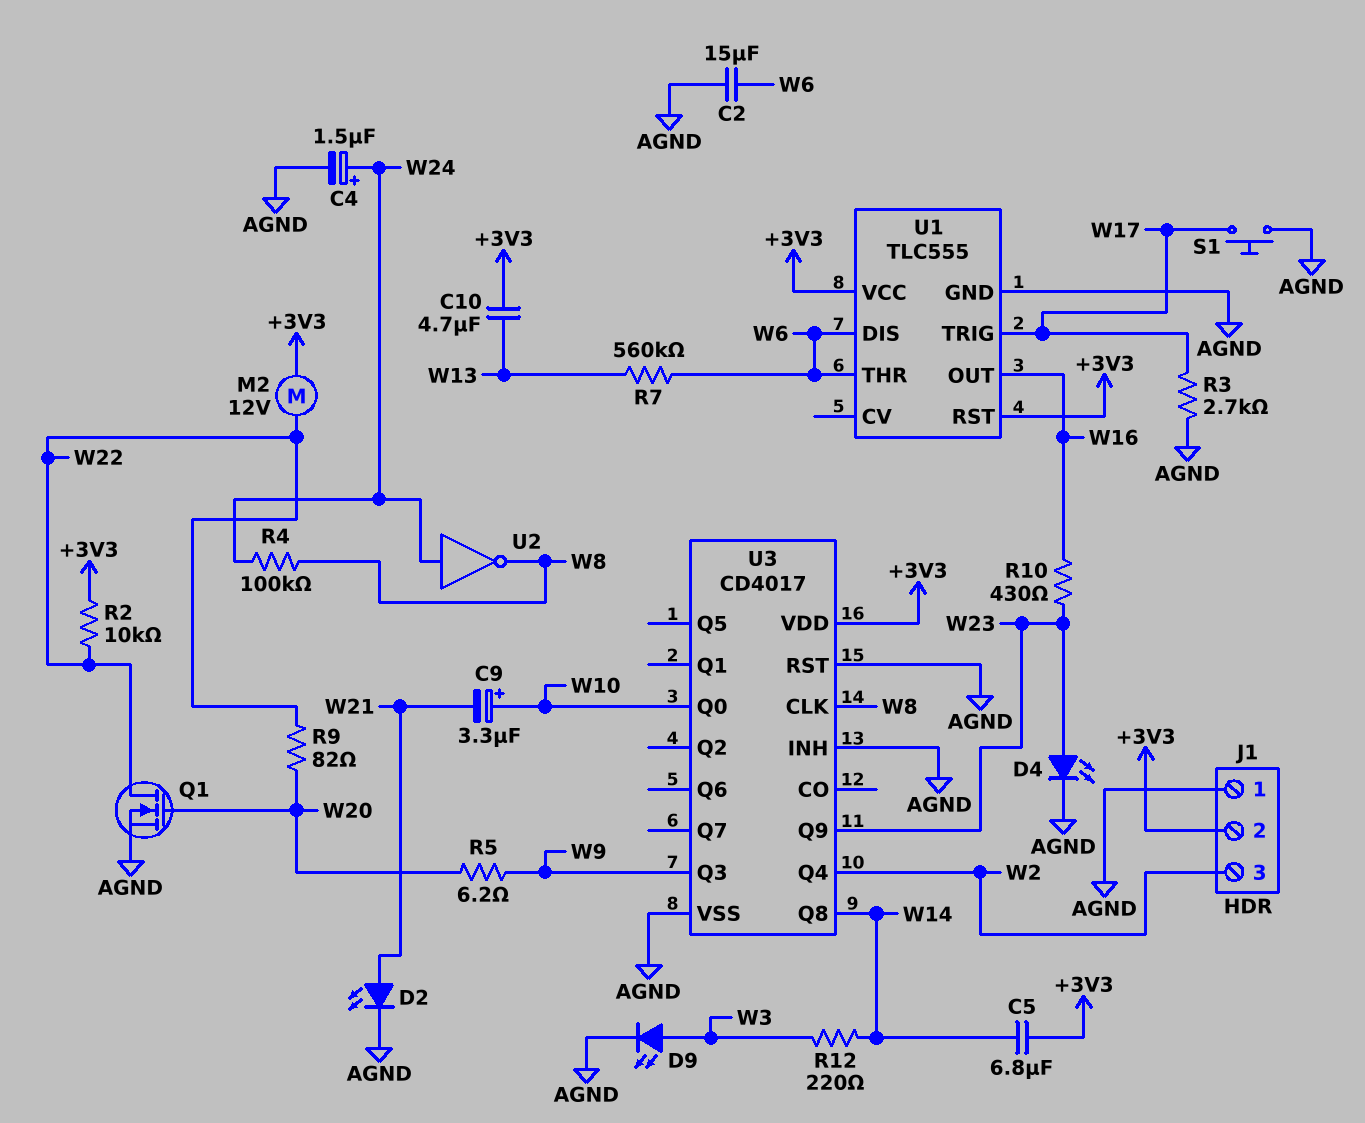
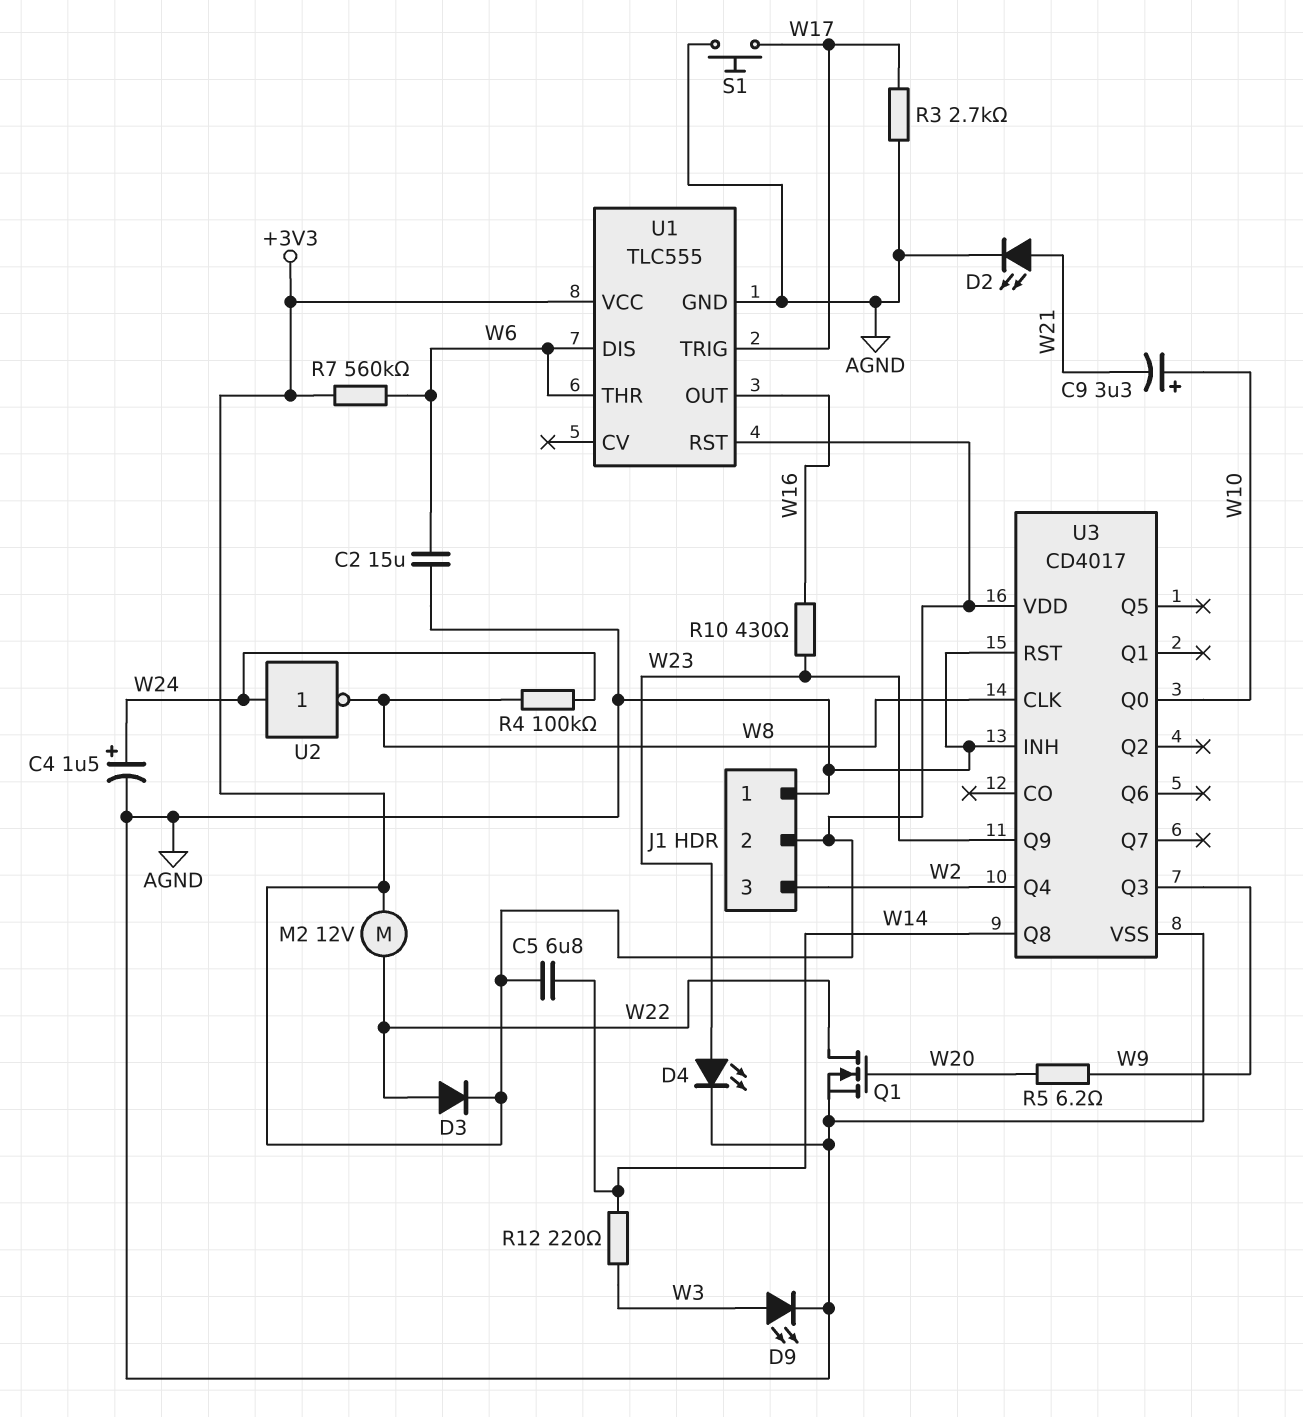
C10: 4.7uF (+3V3, W13) -> none
D3: none -> diode (A W22, K +3V3)
R2: 10k (+3V3, W22) -> none
R7: 560k (W6, W13) -> 560k (+3V3, W6)
R9: 82 (W20, W22) -> none

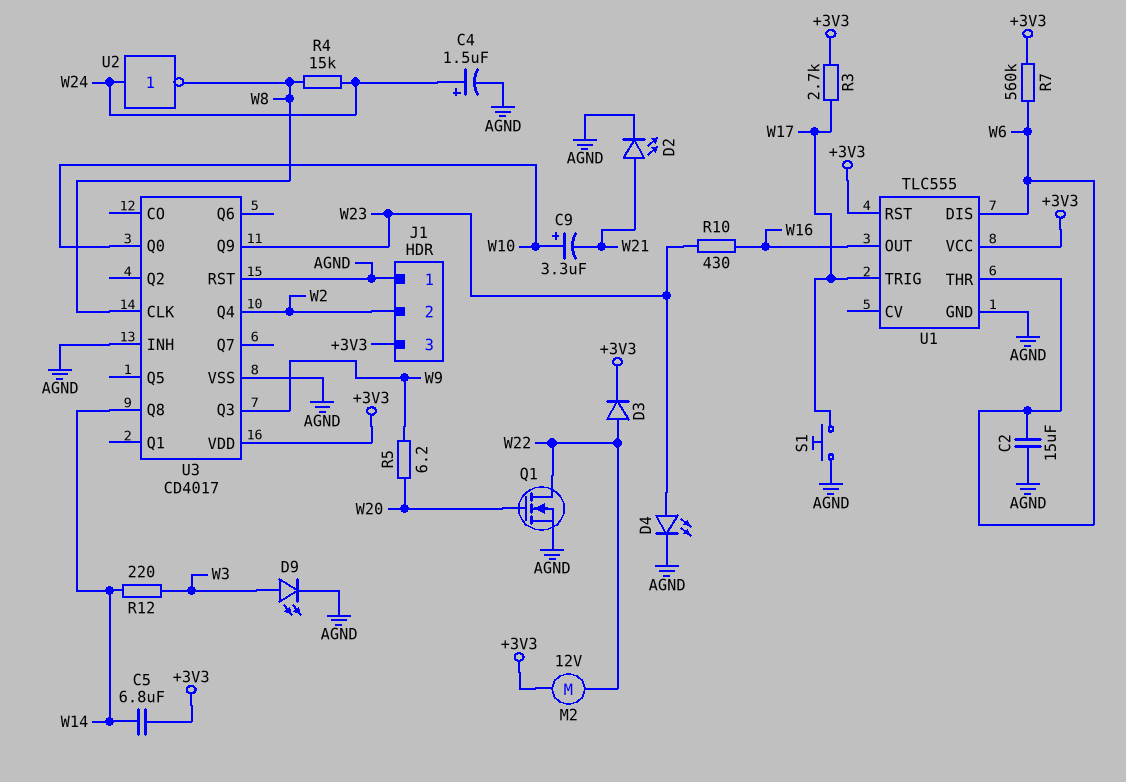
J1 pin 2: +3V3 -> W2
J1 pin 3: W2 -> +3V3
R3: 2.7k (AGND, W17) -> 2.7k (+3V3, W17)
R4: 100k (W8, W24) -> 15k (W8, W24)

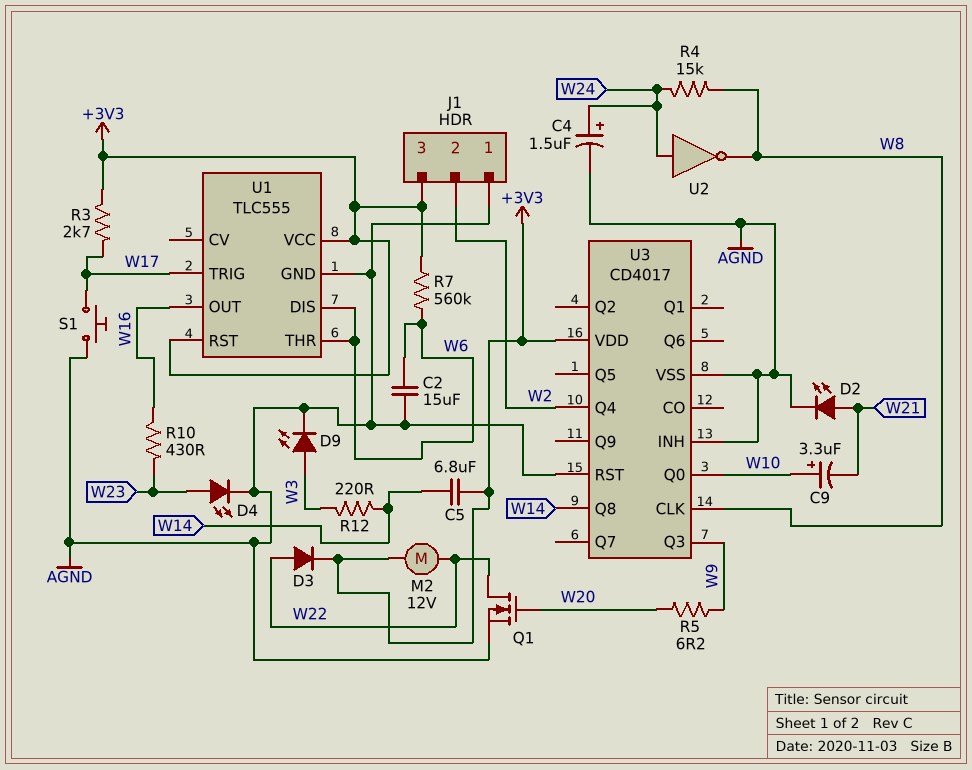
U3 pin Q9: W23 -> none

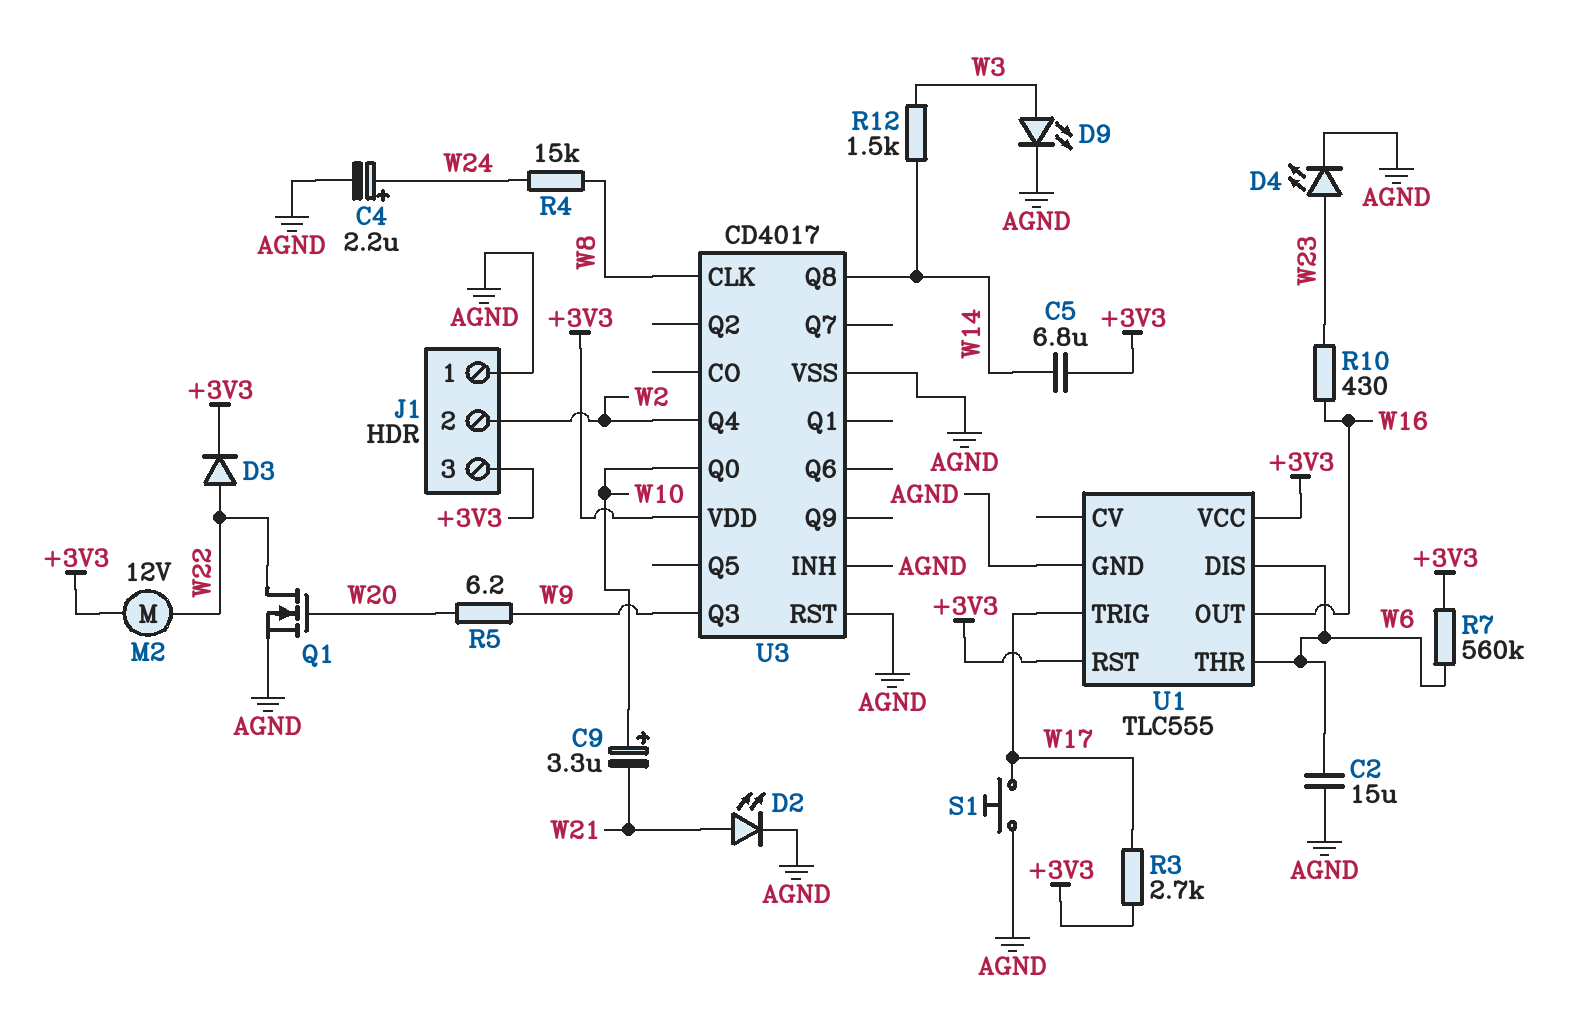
C4: 1.5uF (plus W24, minus AGND) -> 2.2uF (plus W24, minus AGND)
R12: 220 (W3, W14) -> 1.5k (W3, W14)
U2: NOT (in W24, out W8) -> none

